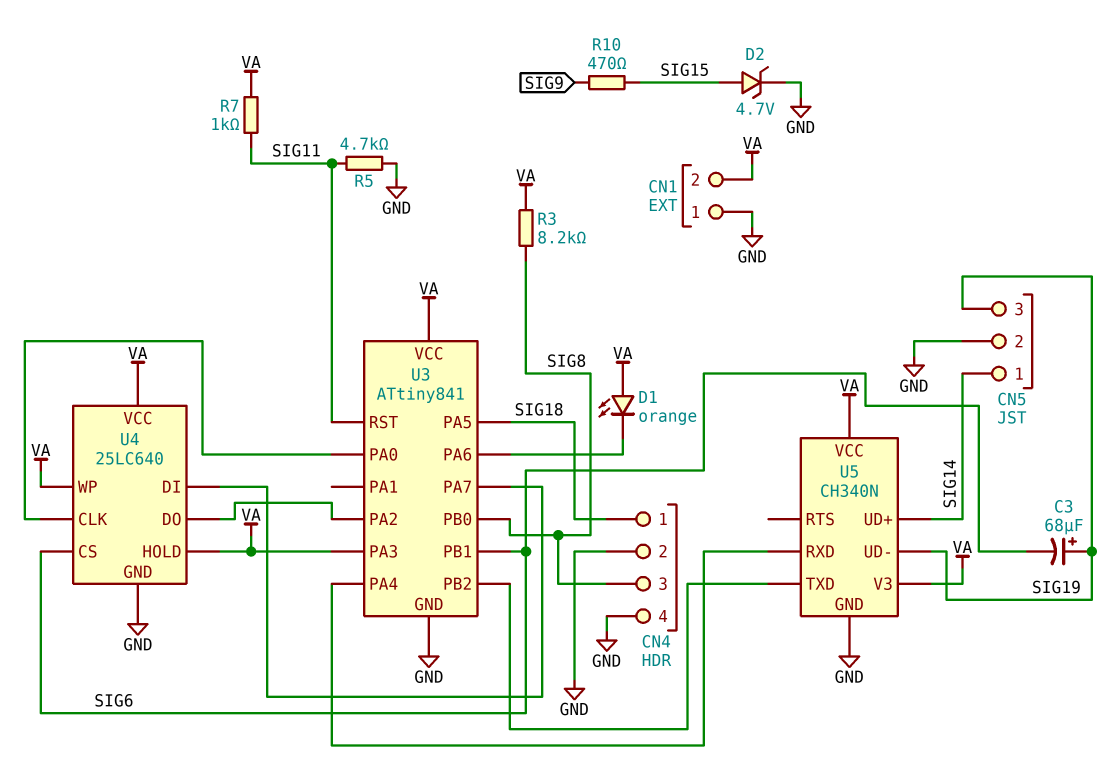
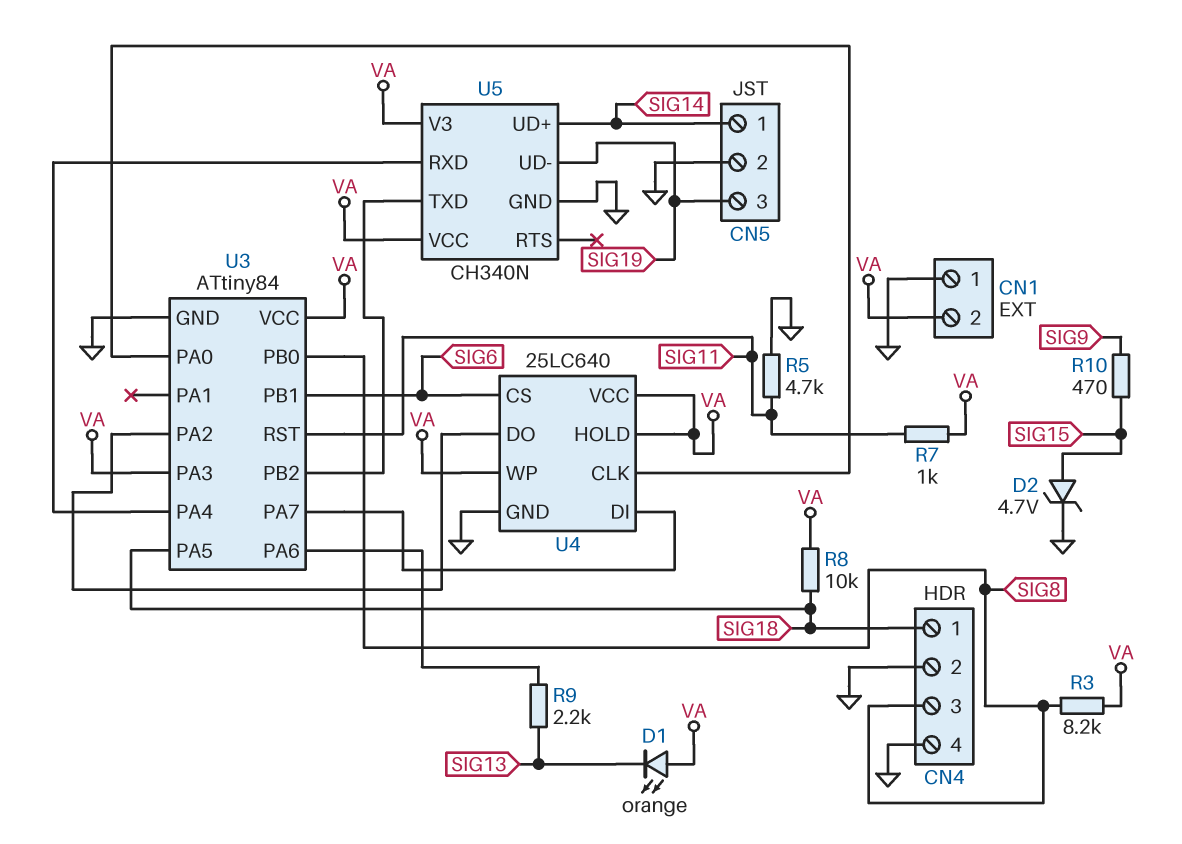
C3: 68uF (plus SIG19, minus SIG6) -> none
D1: LED orange (A VA, K U3/PA6) -> LED orange (A VA, K SIG13)
R8: none -> 10k (SIG18, VA)
R9: none -> 2.2k (SIG13, U3/PA6)
U3: ATtiny841 -> ATtiny84

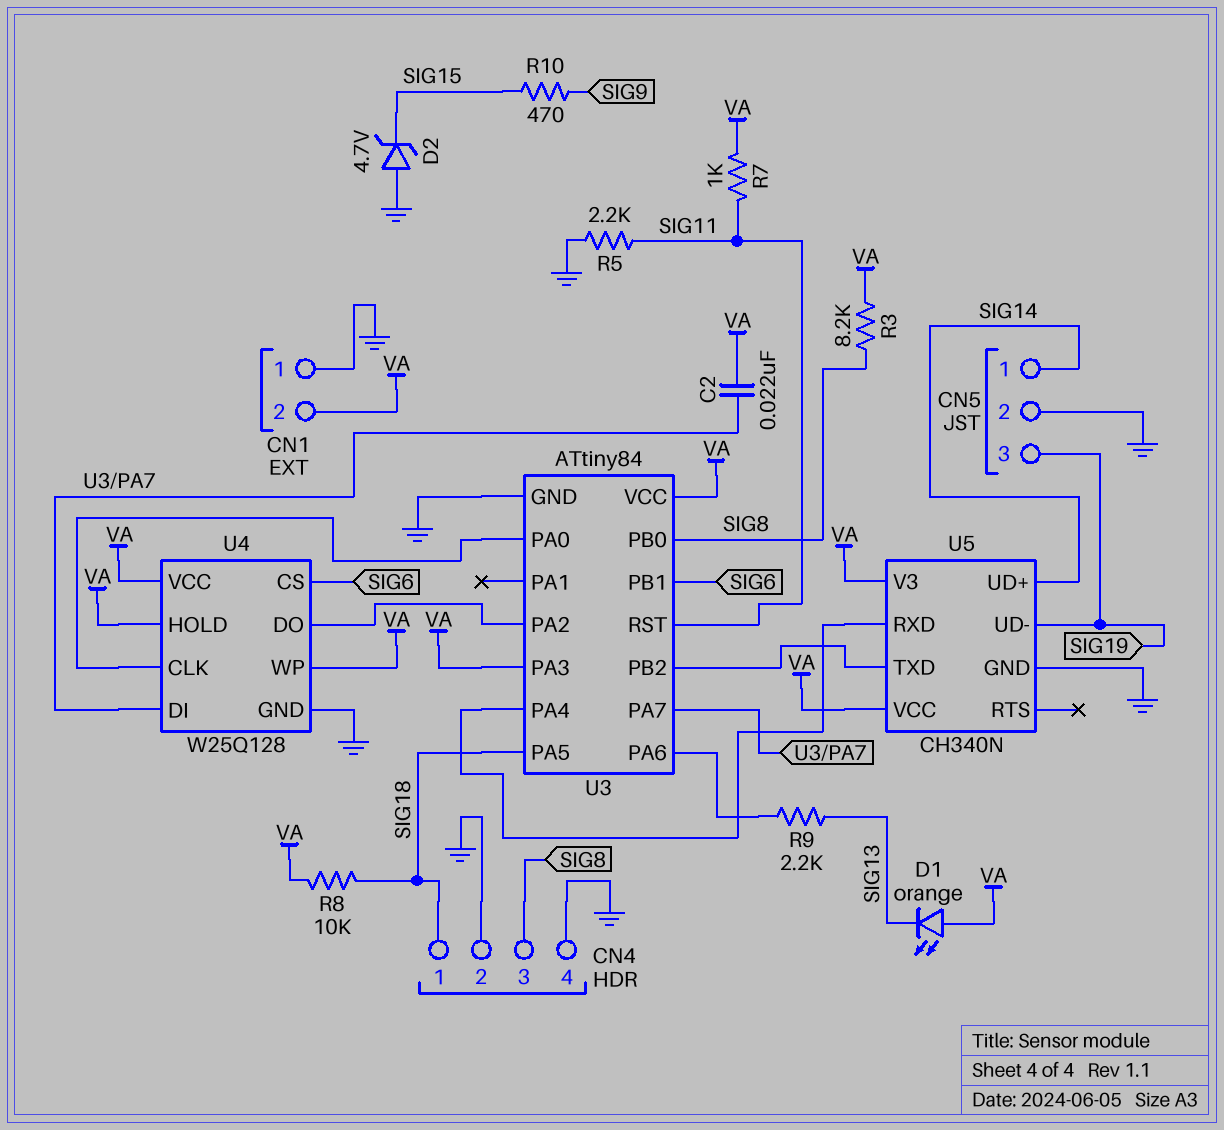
C2: none -> 22nF (U3/PA7, VA)
D2: zener 4.7V (A SIG15, K GND) -> zener 4.7V (A GND, K SIG15)
R5: 4.7k (GND, SIG11) -> 2.2k (GND, SIG11)
U4: 25LC640 -> W25Q128

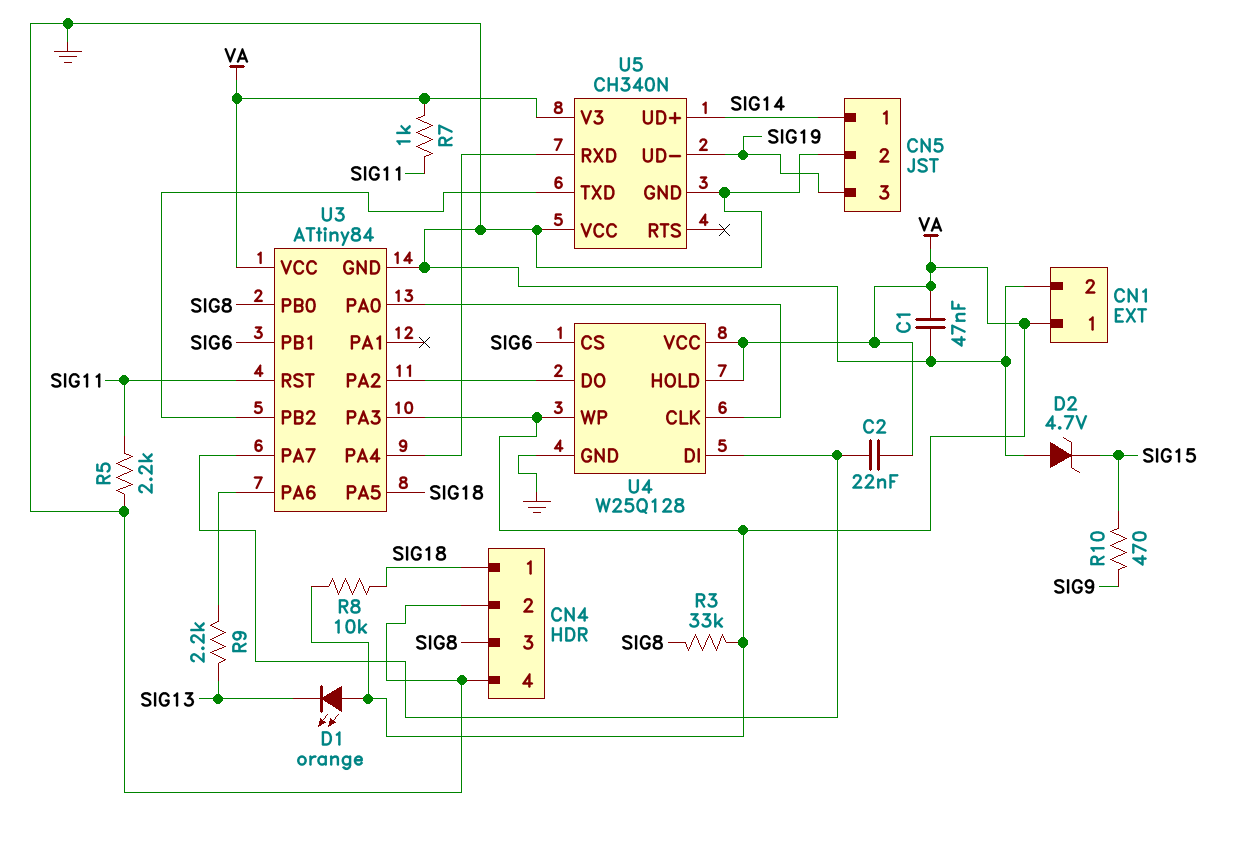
C1: none -> 47nF (GND, VA)
CN1 pin 1: GND -> VA
CN1 pin 2: VA -> GND
R3: 8.2k (SIG8, VA) -> 33k (SIG8, VA)
U5 pin VCC: VA -> GND

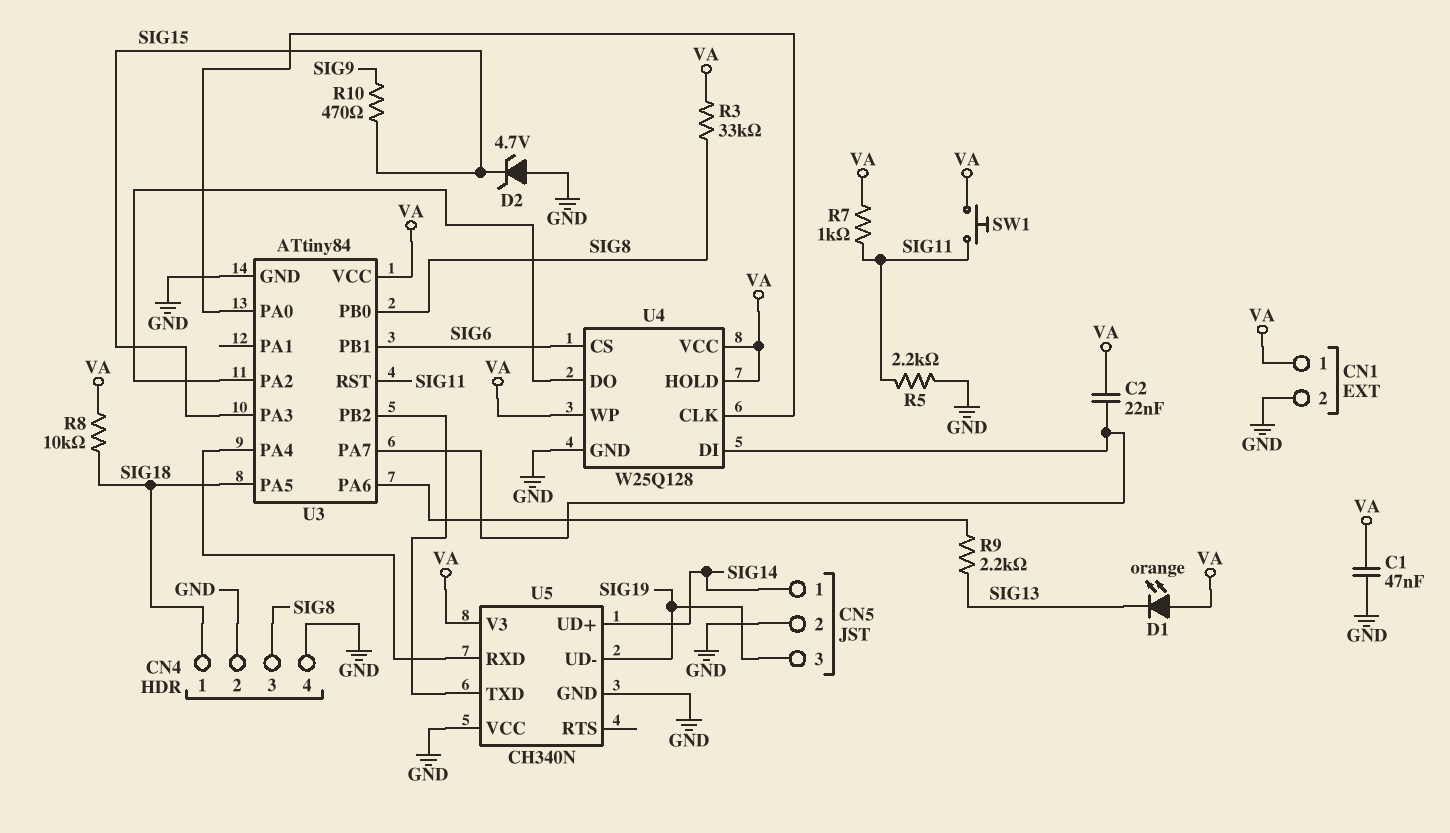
SW1: none -> button (SIG11, VA)
U3 pin PA3: VA -> SIG15

